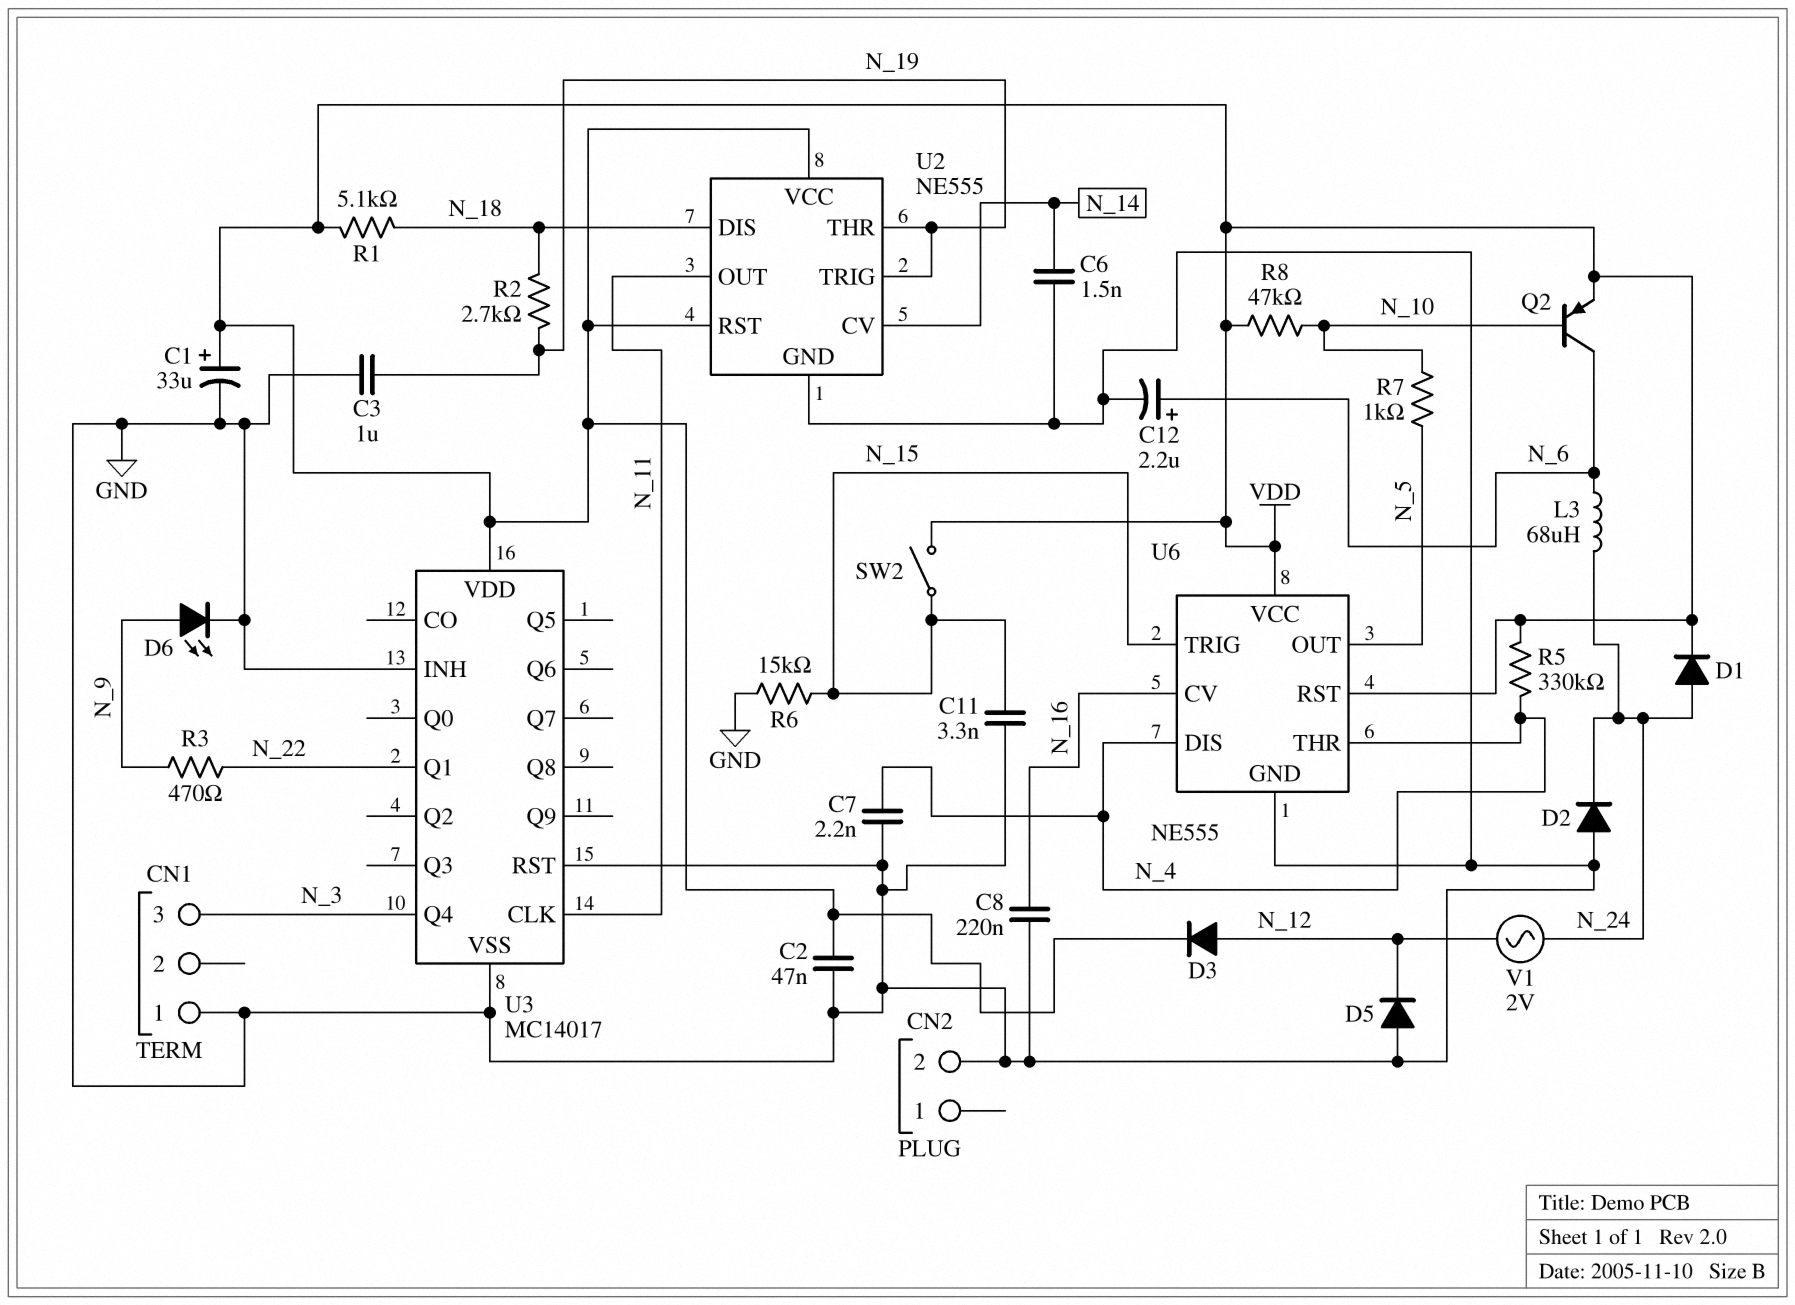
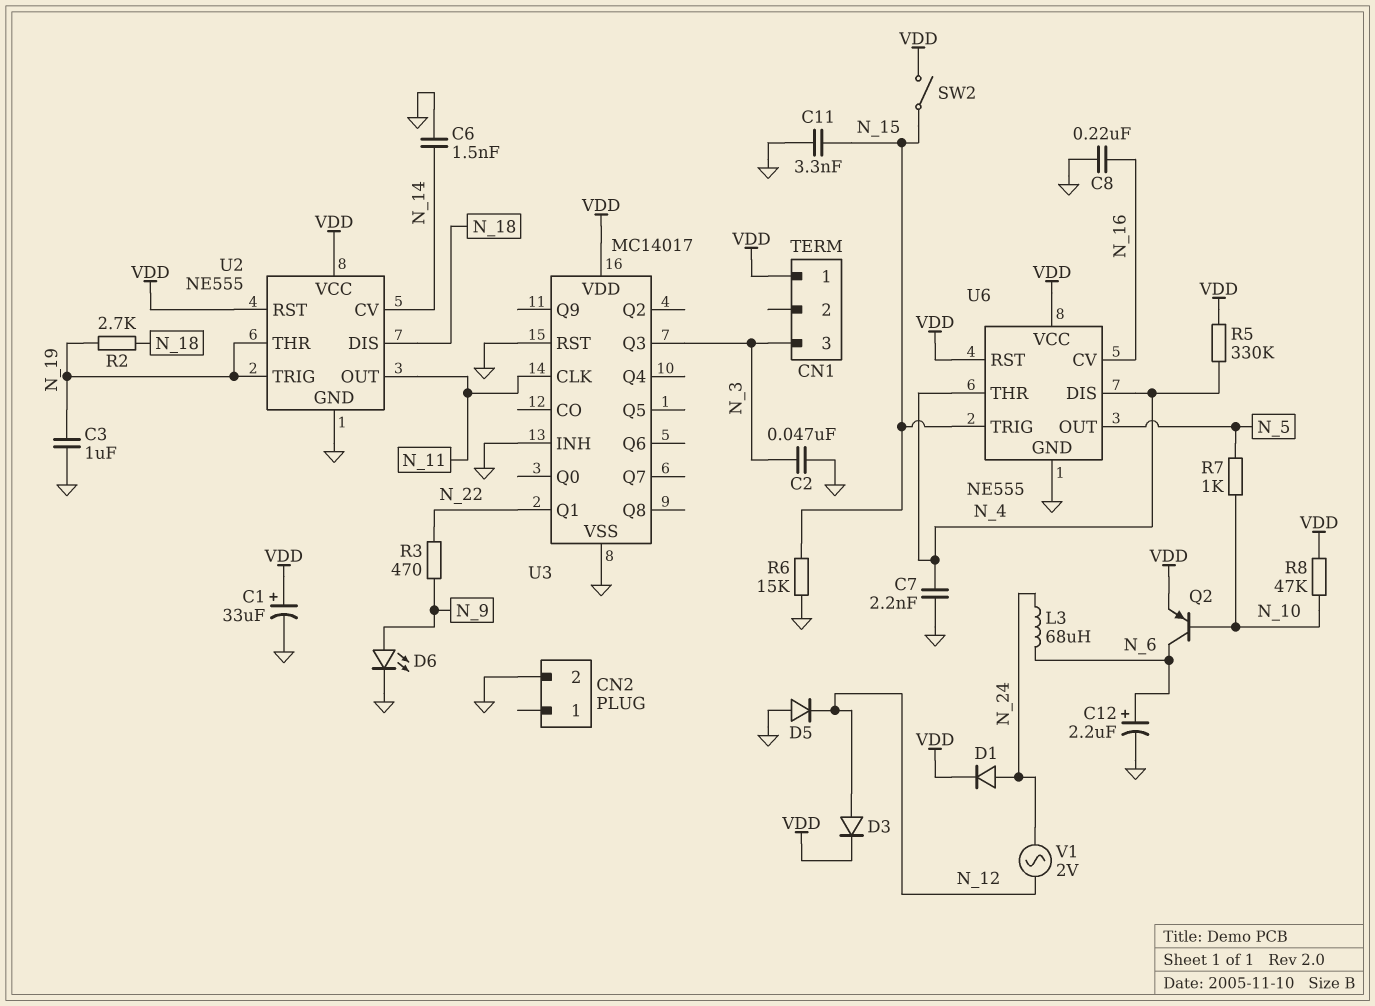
C2: 47nF (GND, VDD) -> 47nF (GND, N_3)
CN1 pin 1: GND -> VDD
D2: diode (A GND, K N_24) -> none
R1: 5.1k (N_18, VDD) -> none
U3 pin Q3: none -> N_3
U3 pin Q4: N_3 -> none

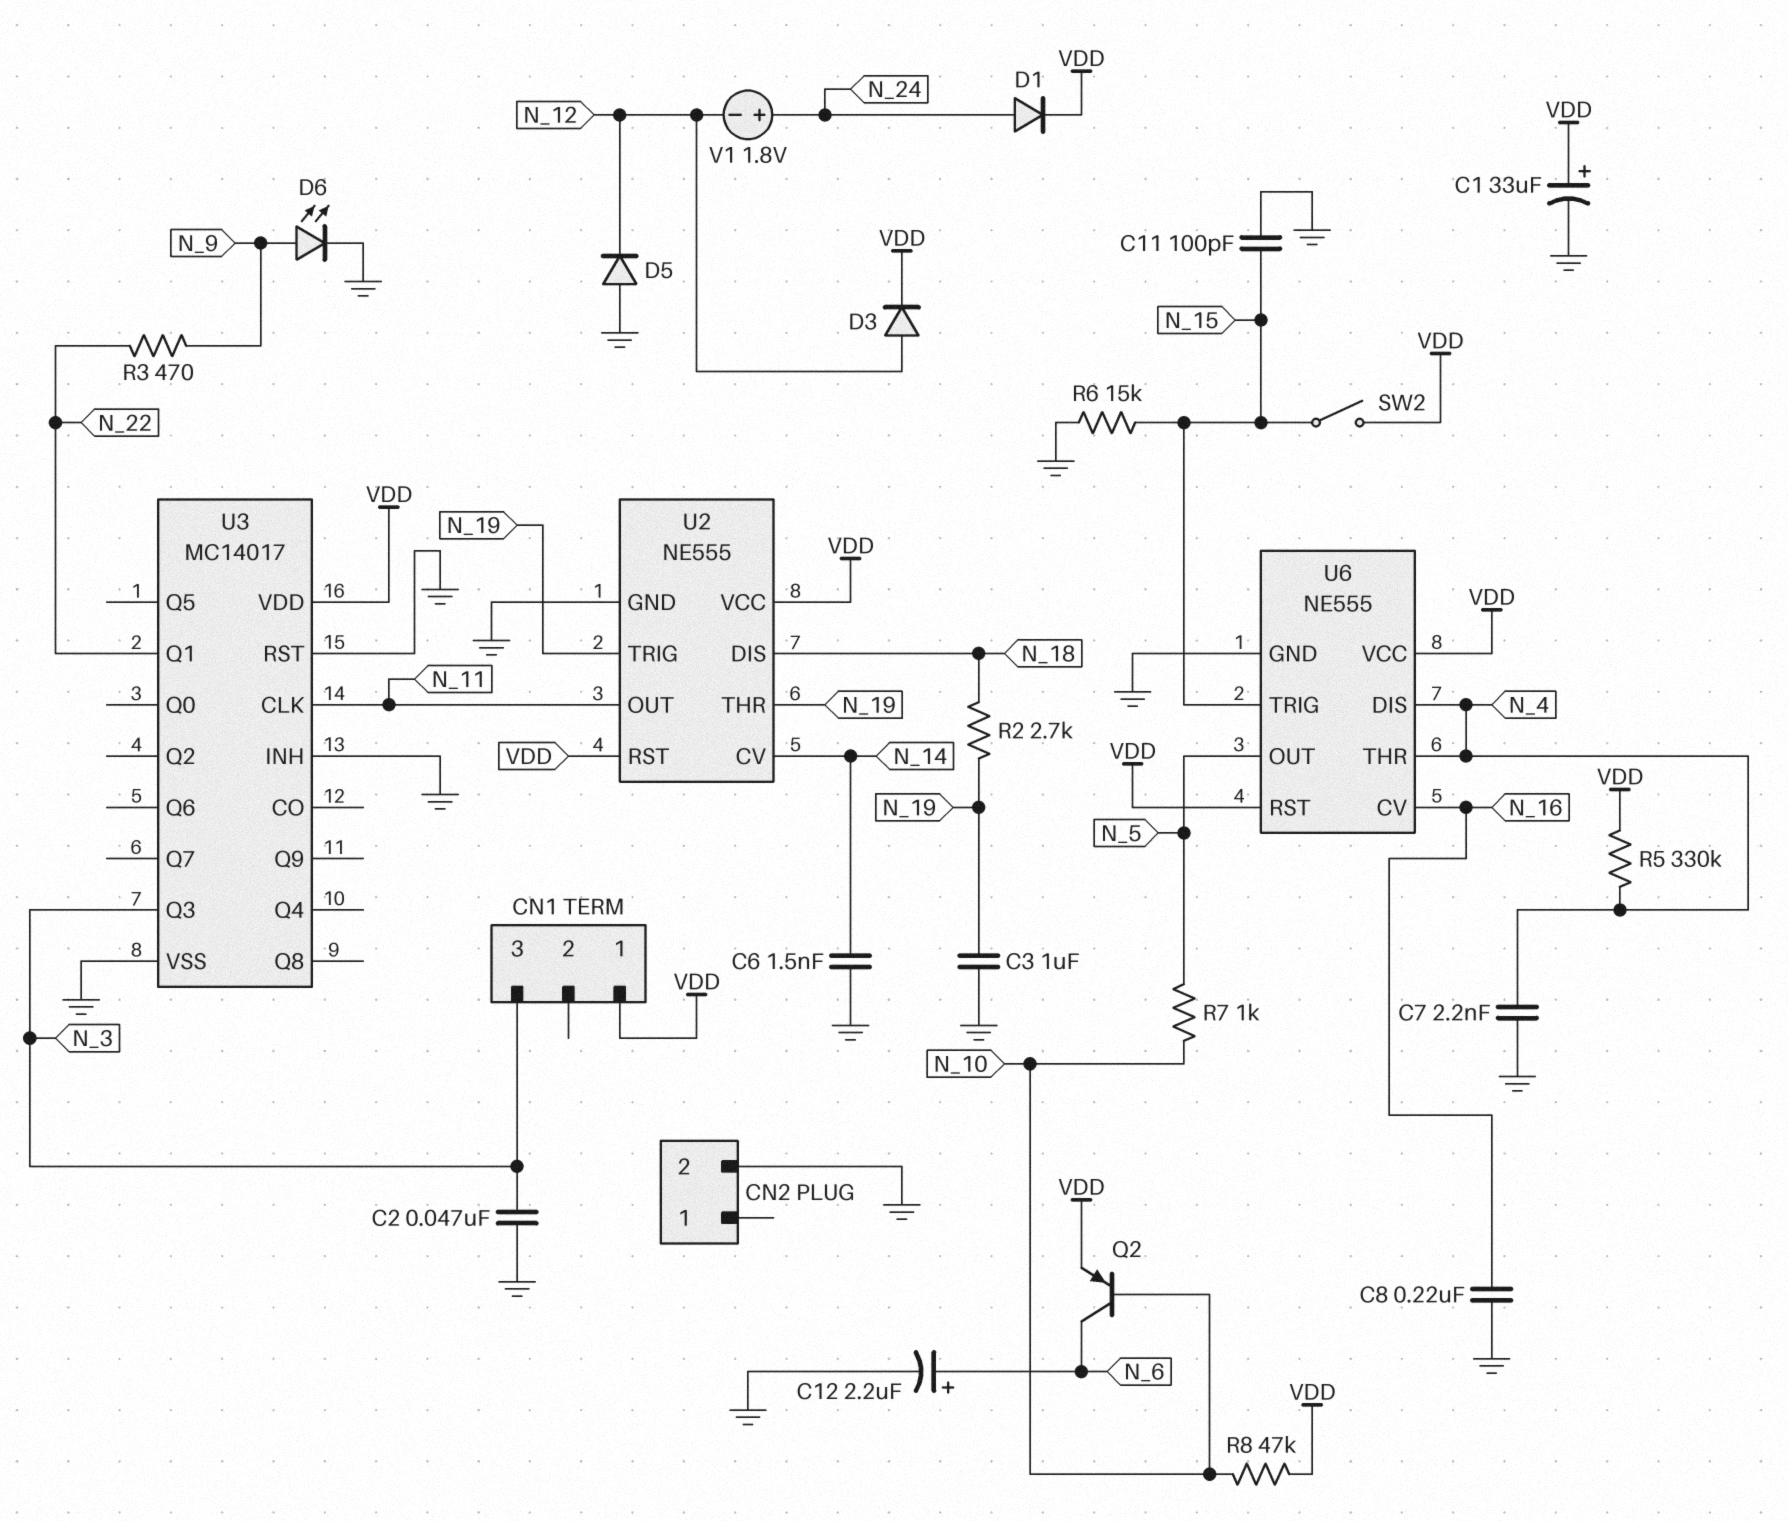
C11: 3.3nF (GND, N_15) -> 100pF (GND, N_15)
L3: 68uH (N_6, N_24) -> none
V1: AC 2V (N_12, N_24) -> 1.8V (plus N_24, minus N_12)

